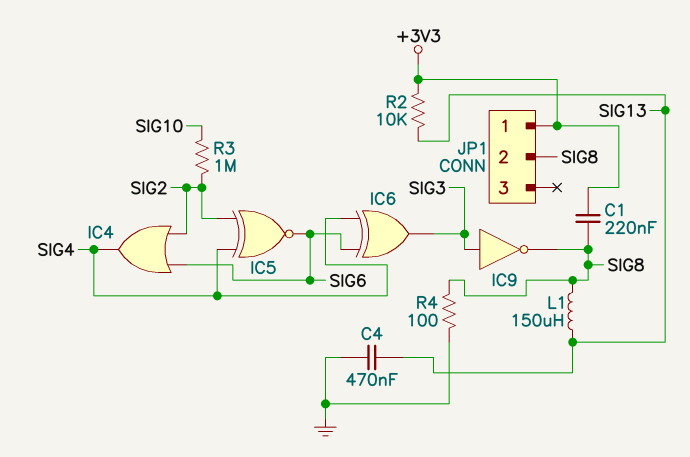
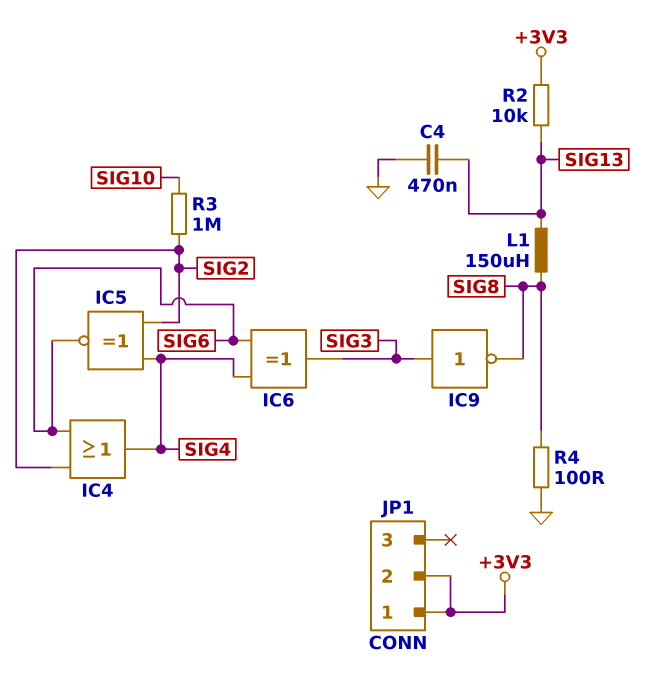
C1: 220nF (+3V3, SIG8) -> none
JP1 pin 2: SIG8 -> +3V3

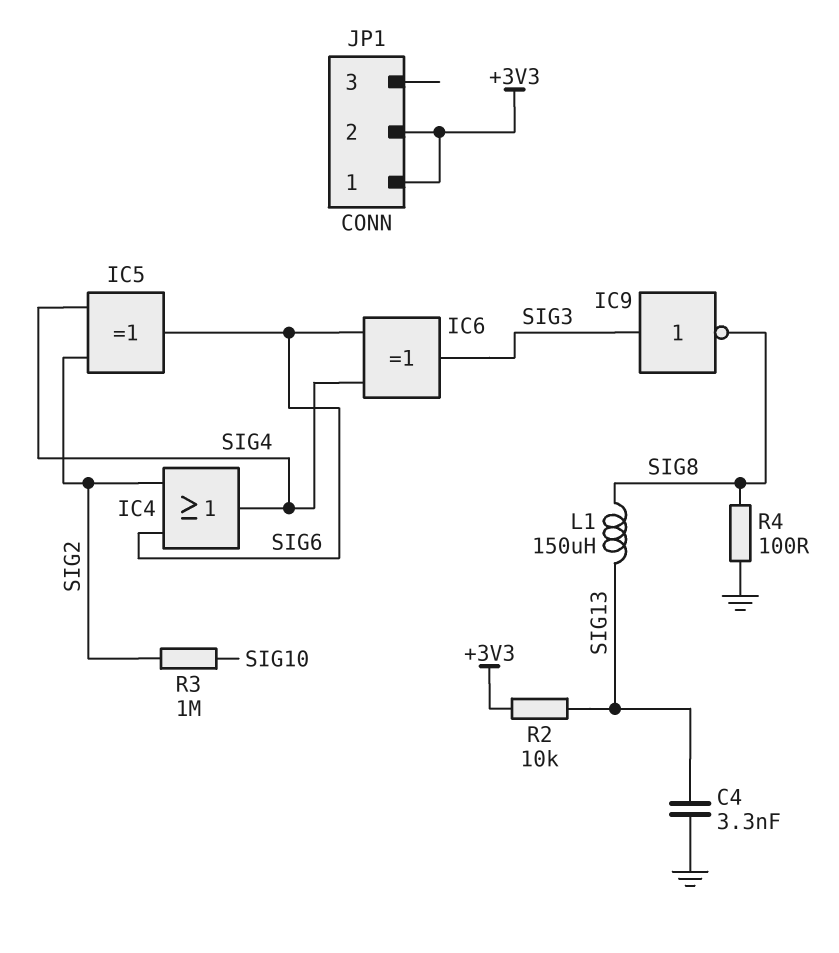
C4: 470nF (GND, SIG13) -> 3.3nF (GND, SIG13)
IC5: XNOR (in SIG2, in SIG4, out SIG6) -> XOR (in SIG2, in SIG4, out SIG6)

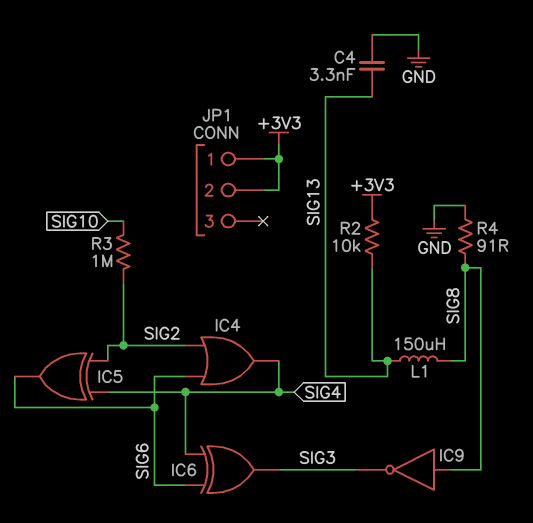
IC9: NOT (in SIG3, out SIG8) -> NOT (in SIG8, out SIG3)
R4: 100 (GND, SIG8) -> 91 (GND, SIG8)

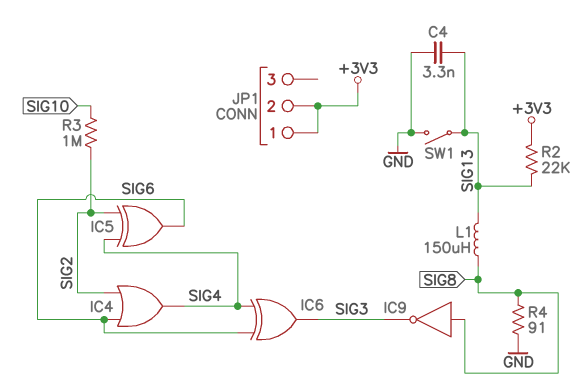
R2: 10k (+3V3, SIG13) -> 22k (+3V3, SIG13)
SW1: none -> switch (GND, SIG13)

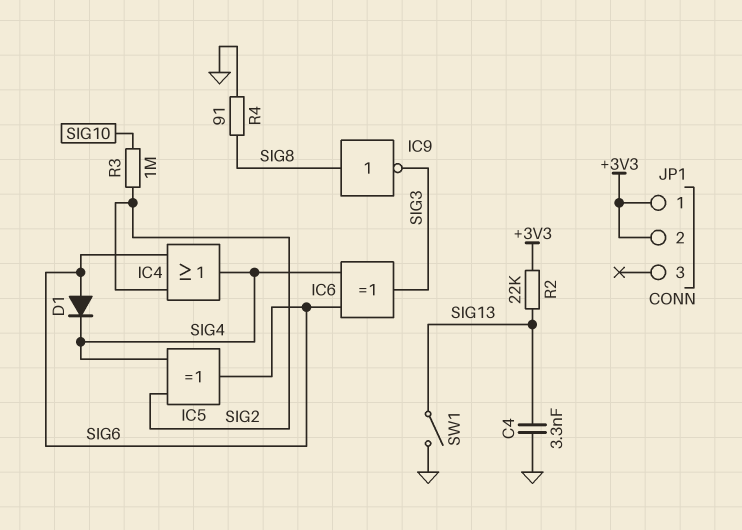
D1: none -> diode (A SIG6, K SIG4)
L1: 150uH (SIG8, SIG13) -> none

